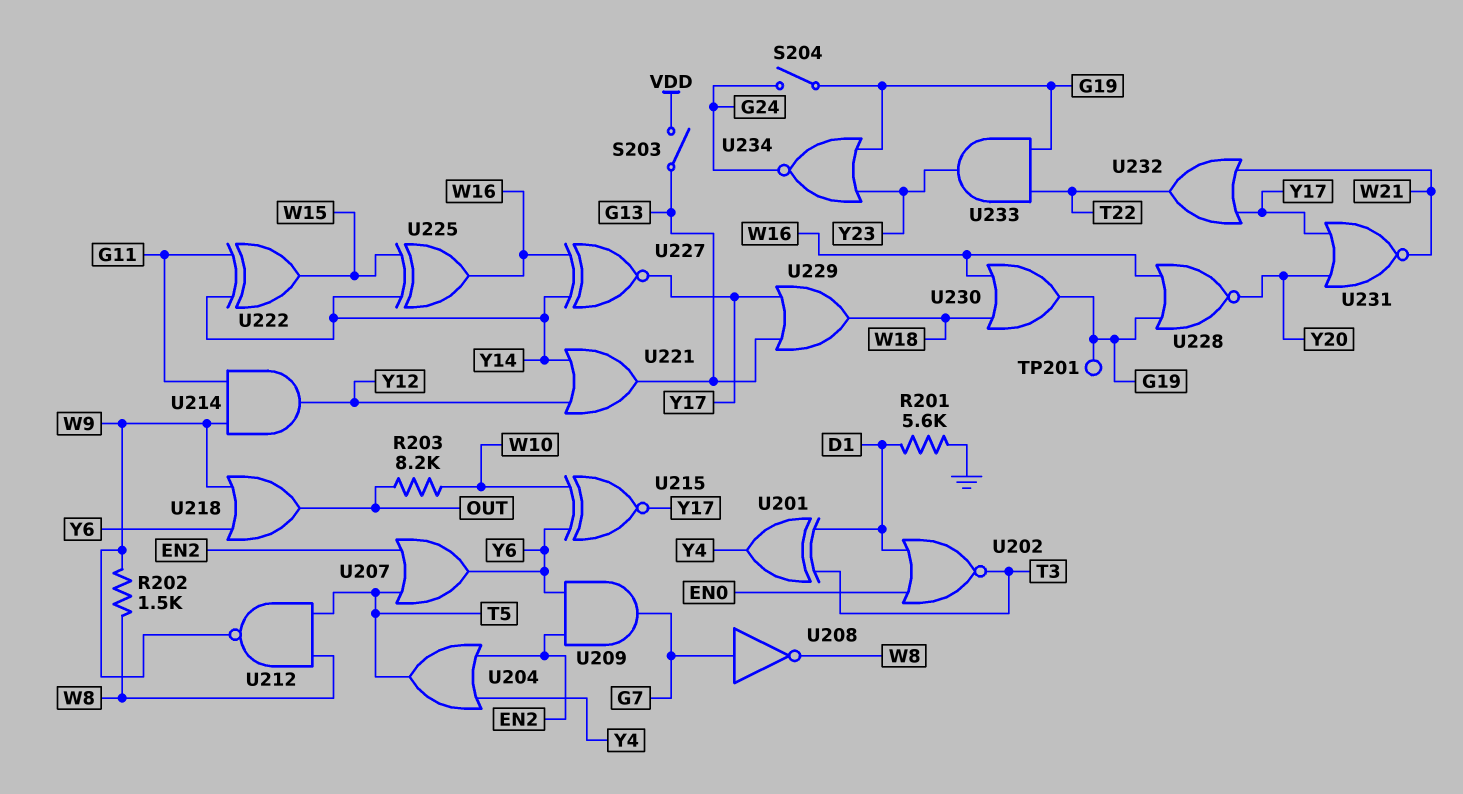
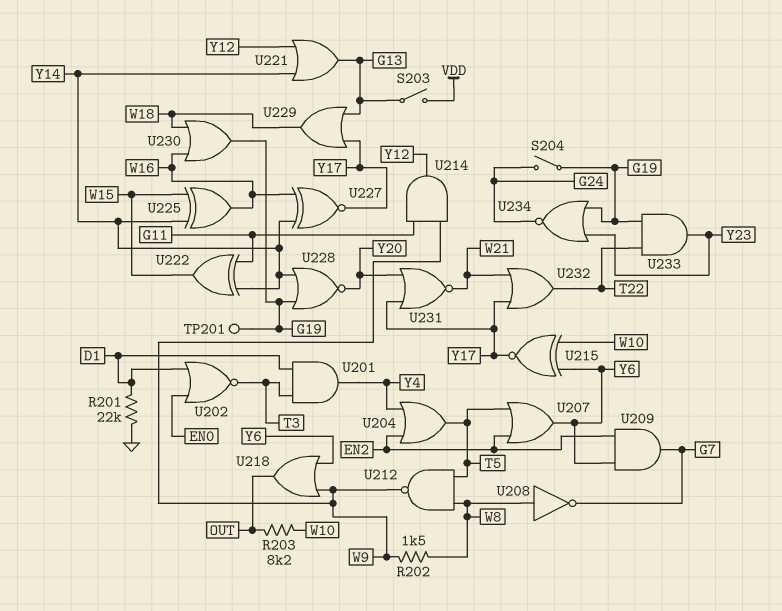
R201: 5.6k (D1, GND) -> 22k (D1, GND)
U201: XOR (in D1, in T3, out Y4) -> AND (in D1, in T3, out Y4)
U208: NOT (in G7, out W8) -> NOT (in W8, out G7)
U228: NOR (in G19, in W16, out Y20) -> NOR (in G19, in Y14, out Y20)

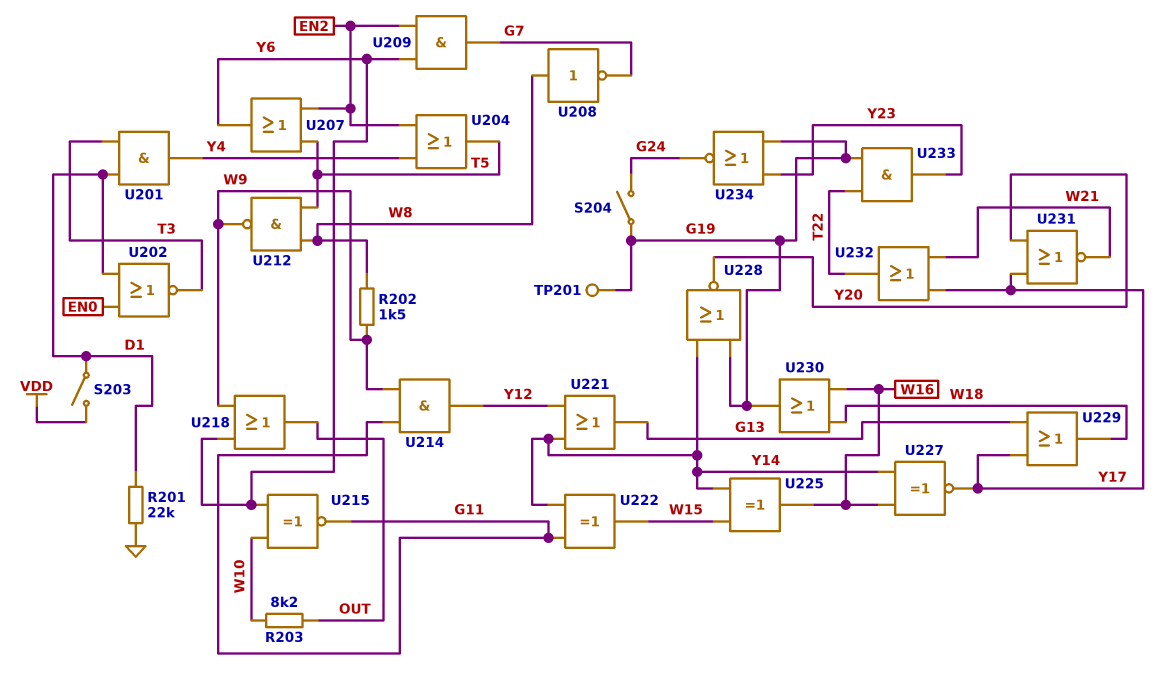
S203: switch (G13, VDD) -> switch (D1, VDD)
U215: XNOR (in W10, in Y6, out Y17) -> XNOR (in W10, in Y6, out G11)

